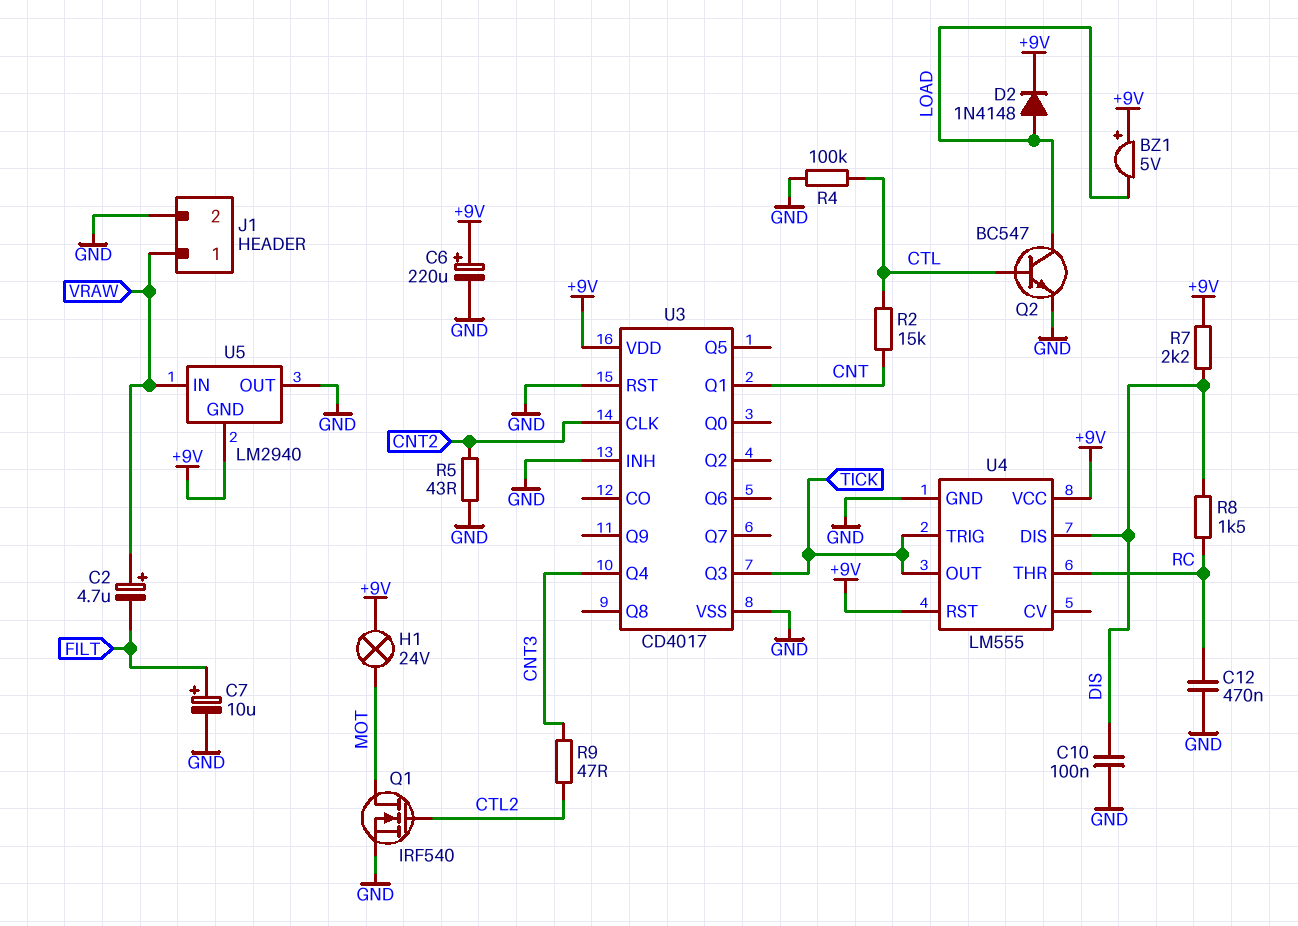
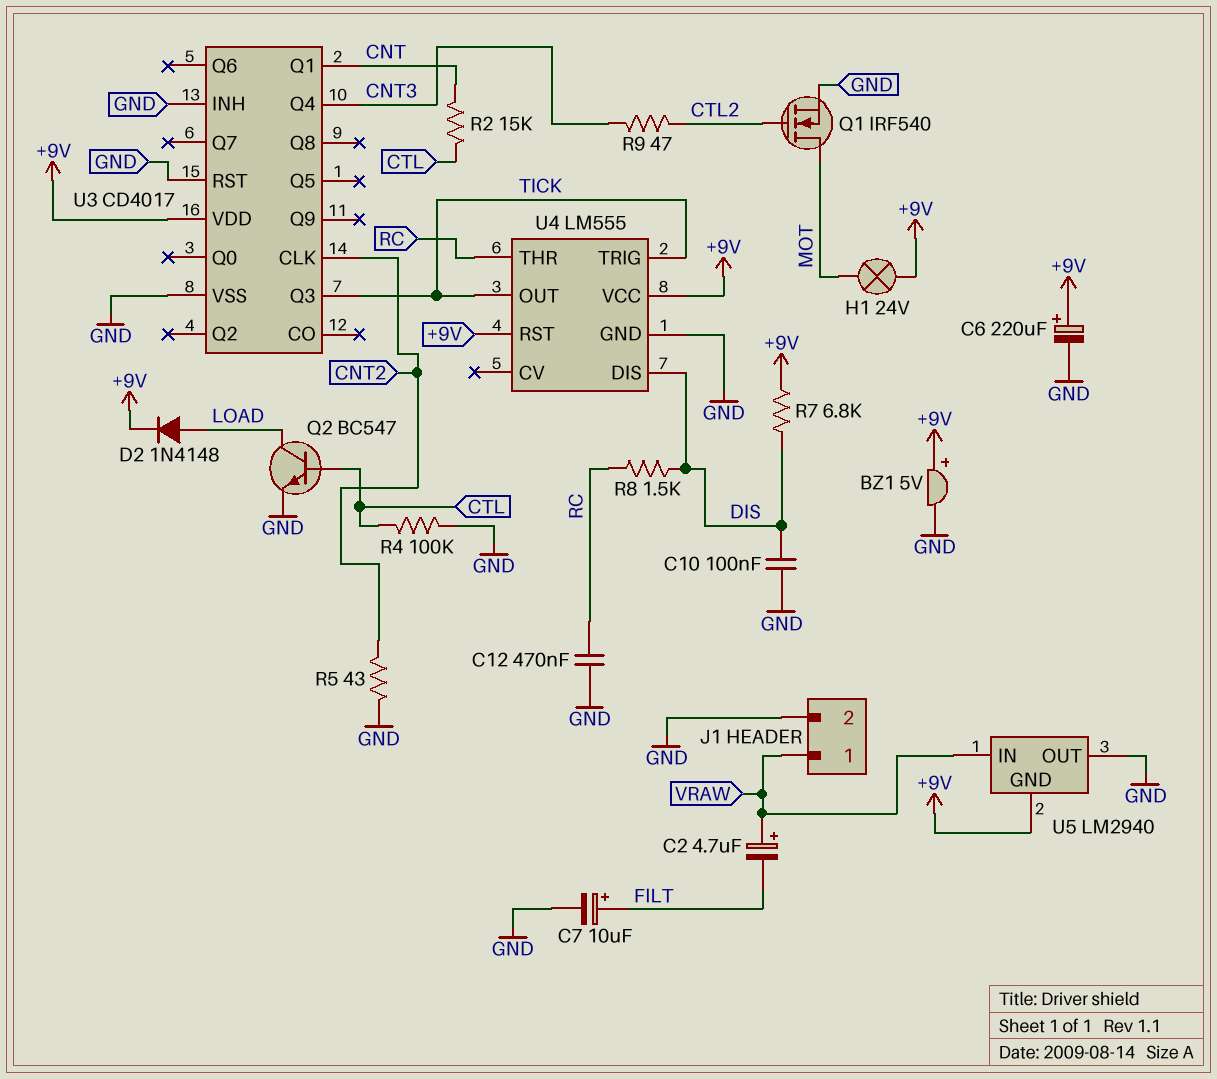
BZ1: buzzer 5V (plus +9V, minus LOAD) -> buzzer 5V (plus +9V, minus GND)
R7: 2.2k (+9V, DIS) -> 6.8k (+9V, DIS)

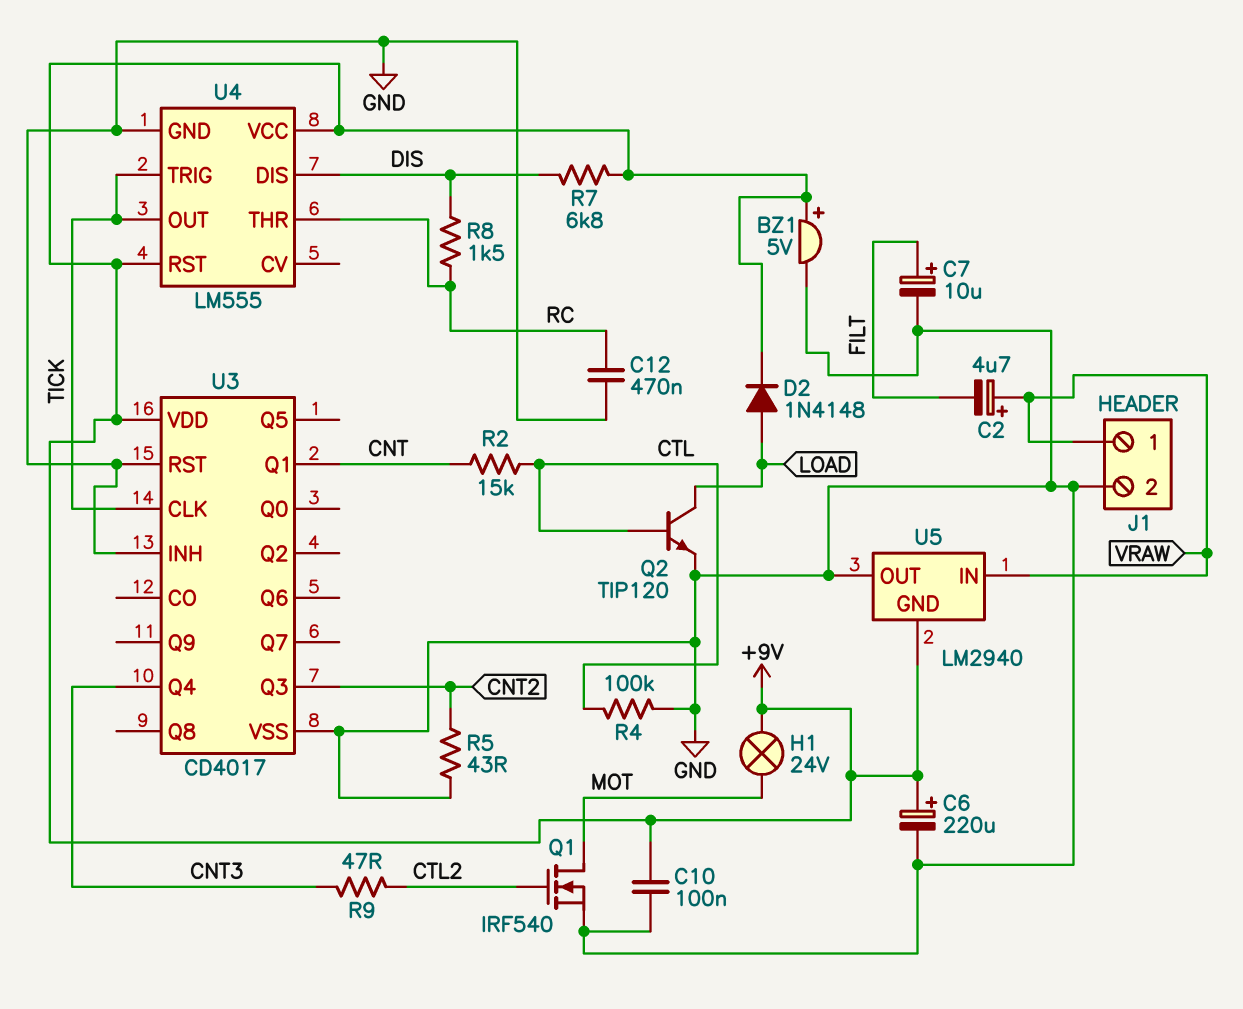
C10: 100nF (DIS, GND) -> 100nF (+9V, GND)
Q2: NPN BC547 (B CTL, C LOAD, E GND) -> NPN TIP120 (B CTL, C LOAD, E GND)
U3 pin CLK: CNT2 -> TICK
U3 pin Q3: TICK -> CNT2

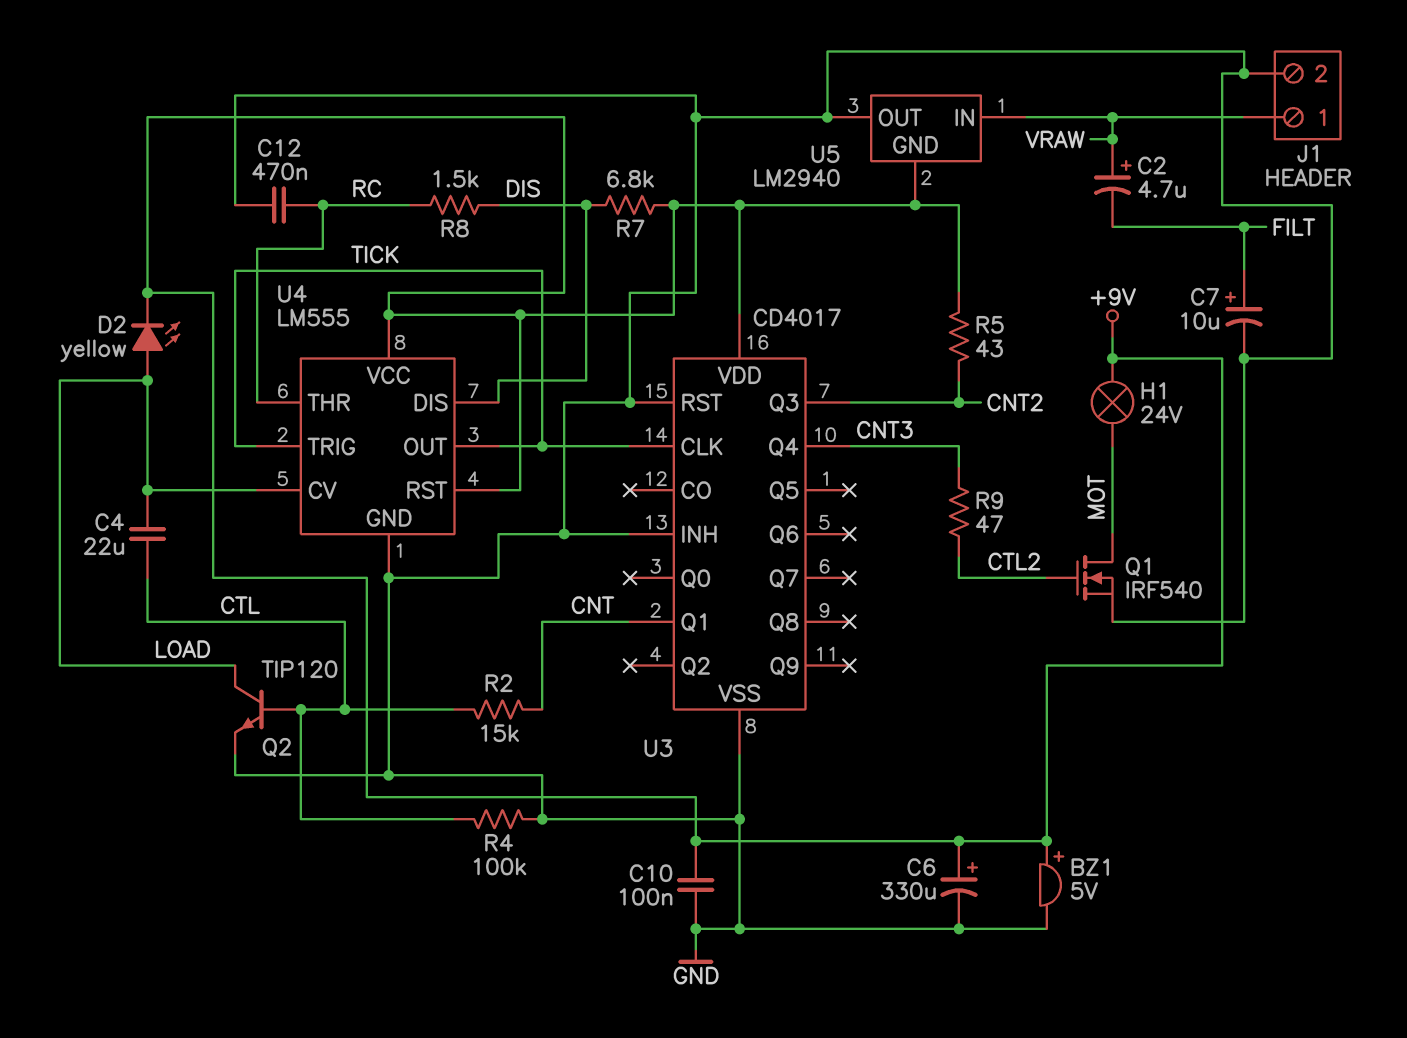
C4: none -> 22uF (CTL, LOAD)
C6: 220uF (plus +9V, minus GND) -> 330uF (plus +9V, minus GND)
D2: diode 1N4148 (A LOAD, K +9V) -> LED yellow (A LOAD, K +9V)
R5: 43 (CNT2, GND) -> 43 (+9V, CNT2)
U4 pin CV: none -> LOAD

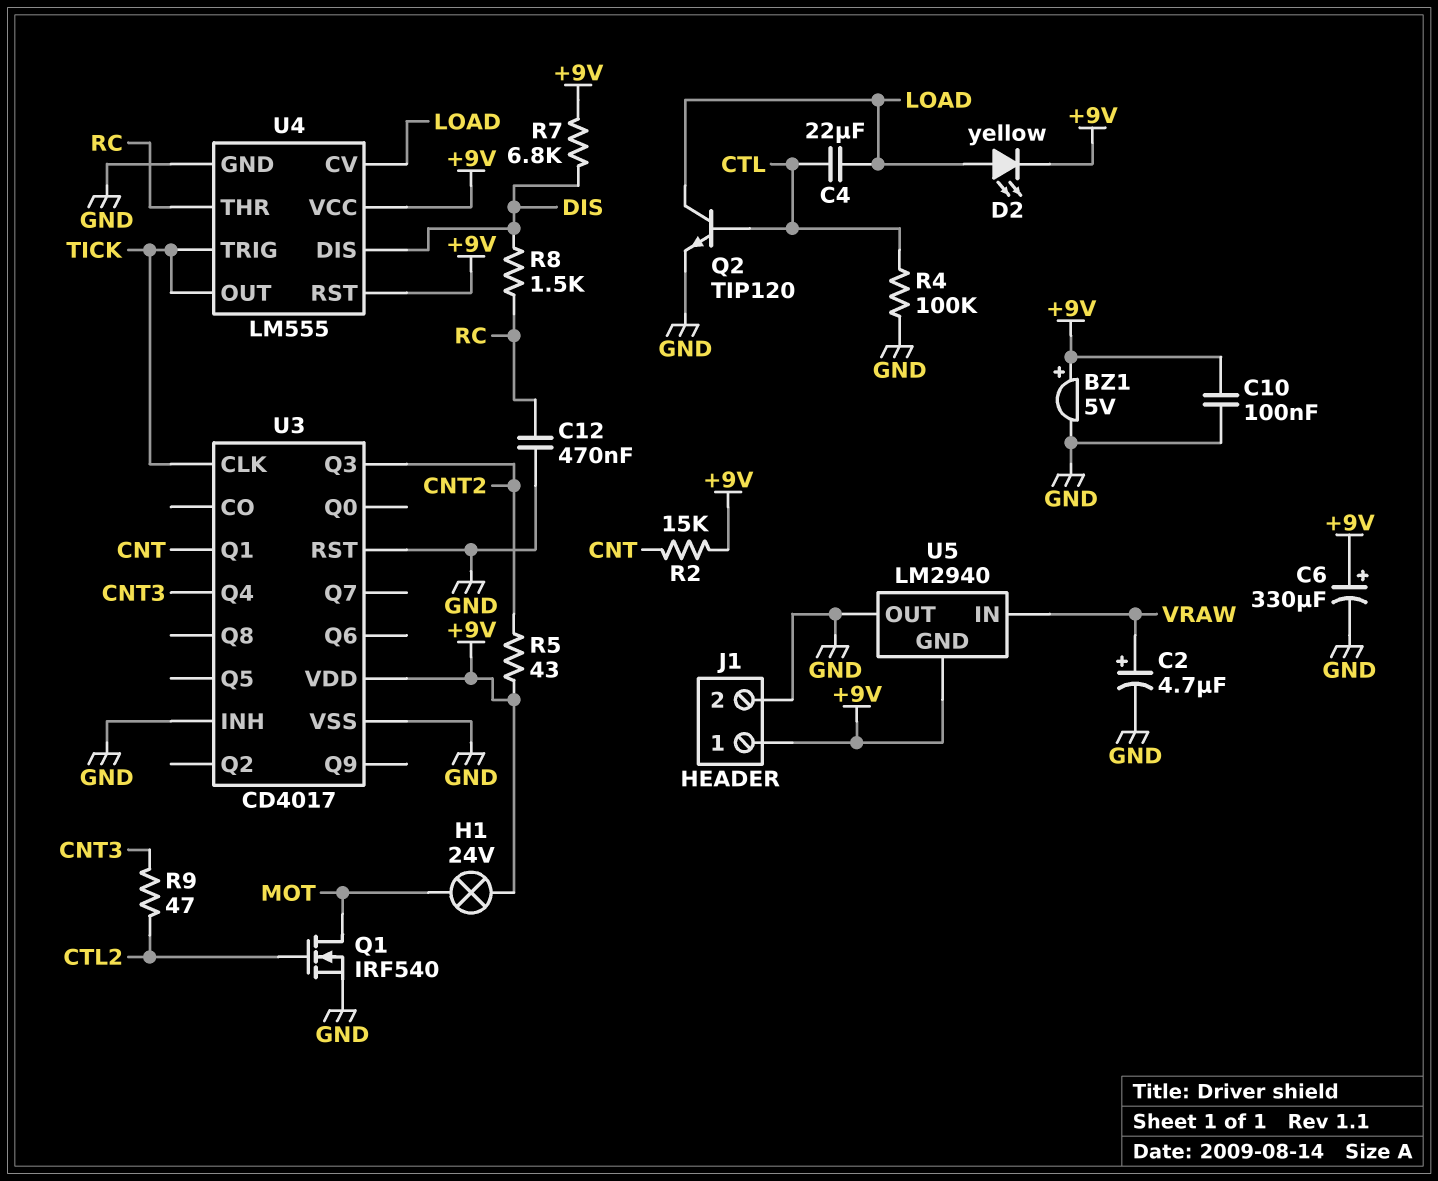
C2: 4.7uF (plus VRAW, minus FILT) -> 4.7uF (plus VRAW, minus GND)
C7: 10uF (plus FILT, minus GND) -> none
J1 pin 1: VRAW -> +9V
R2: 15k (CNT, CTL) -> 15k (+9V, CNT)

